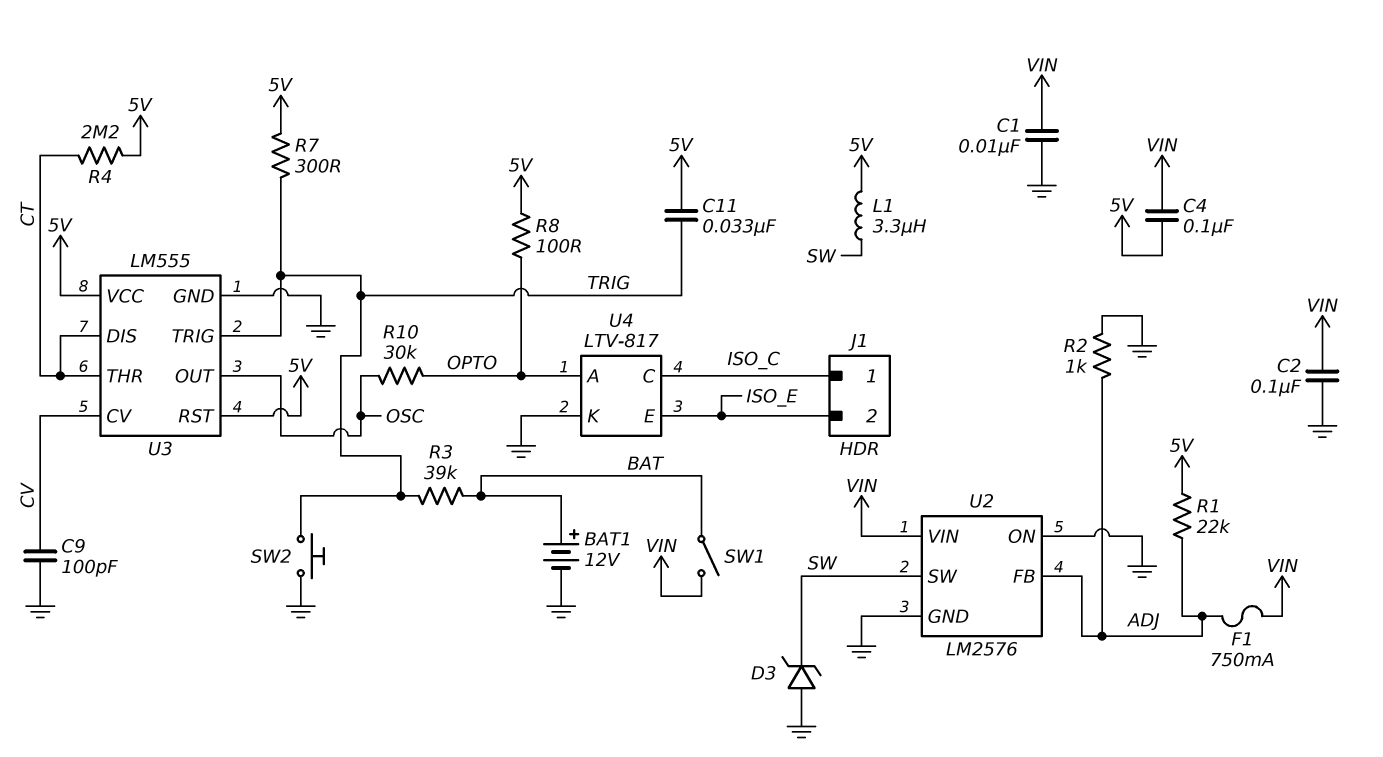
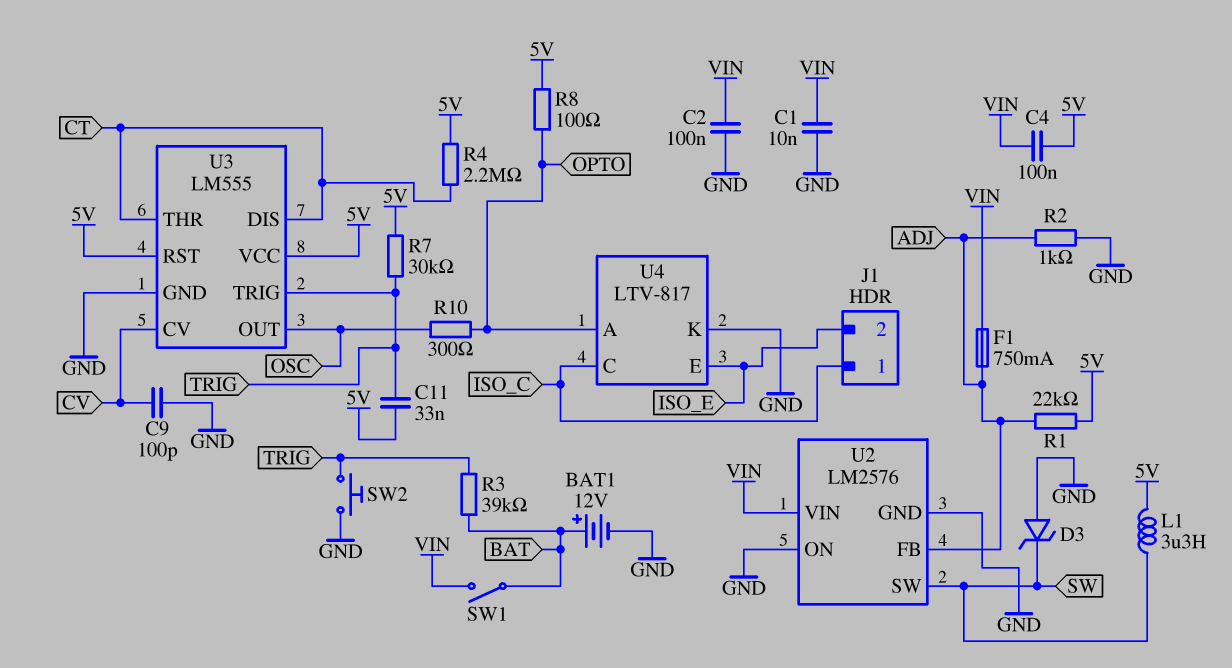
R7: 300 (5V, TRIG) -> 30k (5V, TRIG)
R10: 30k (OPTO, OSC) -> 300 (OPTO, OSC)

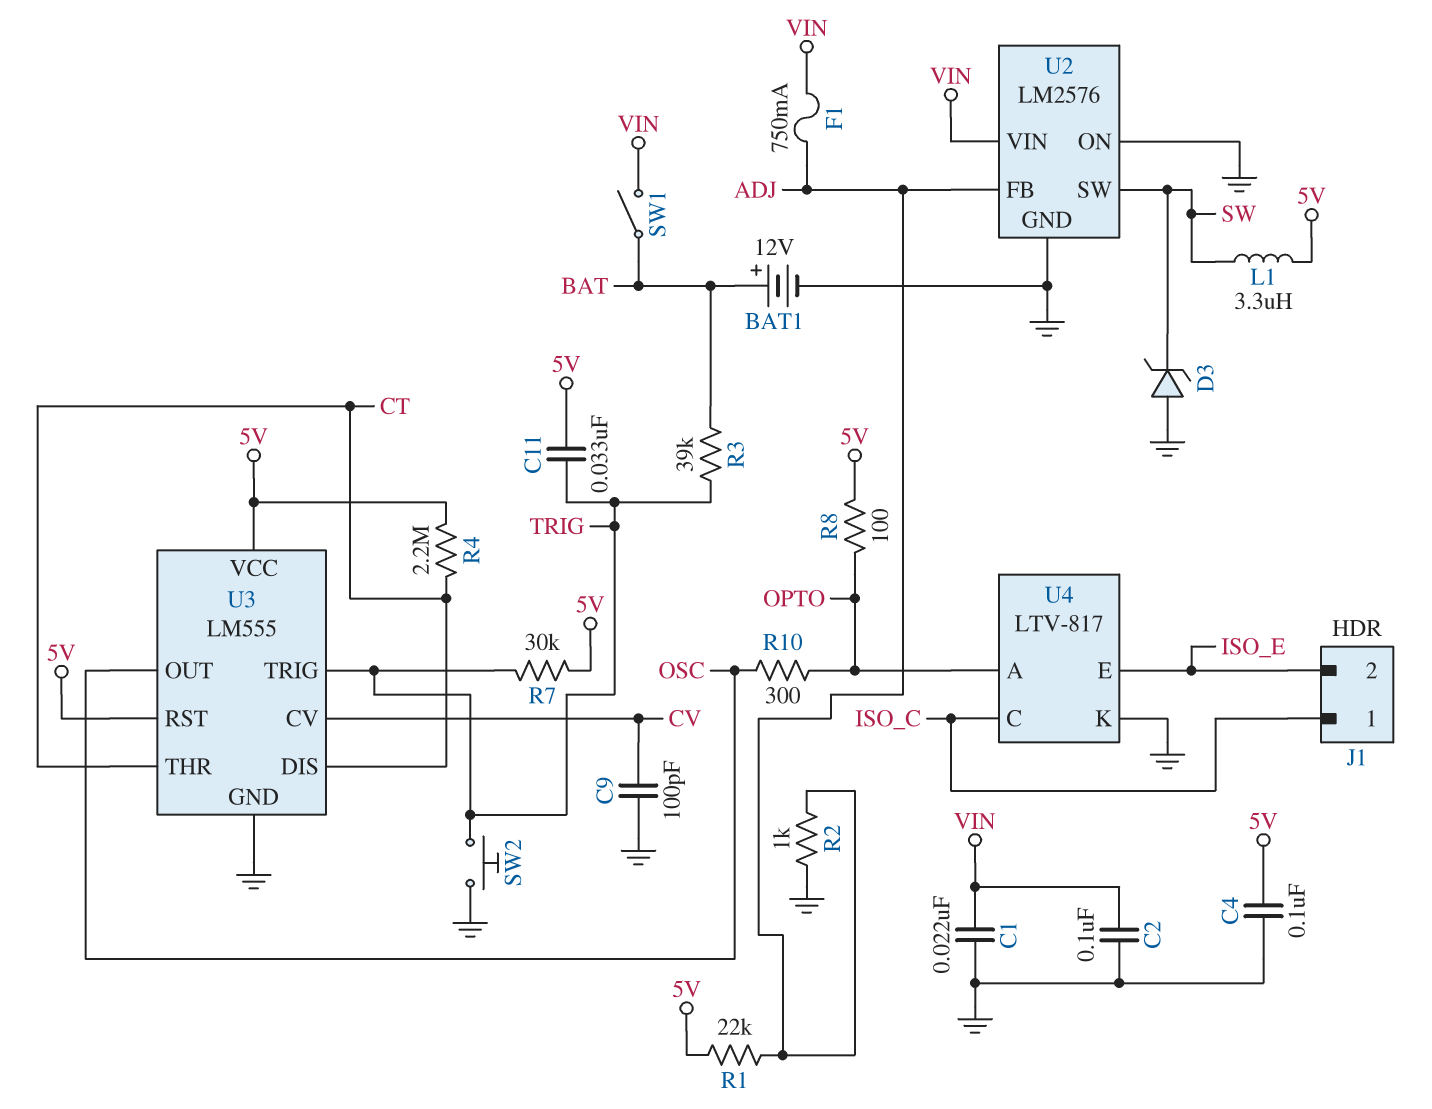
C1: 10nF (GND, VIN) -> 22nF (GND, VIN)
C4: 100nF (5V, VIN) -> 100nF (5V, GND)

